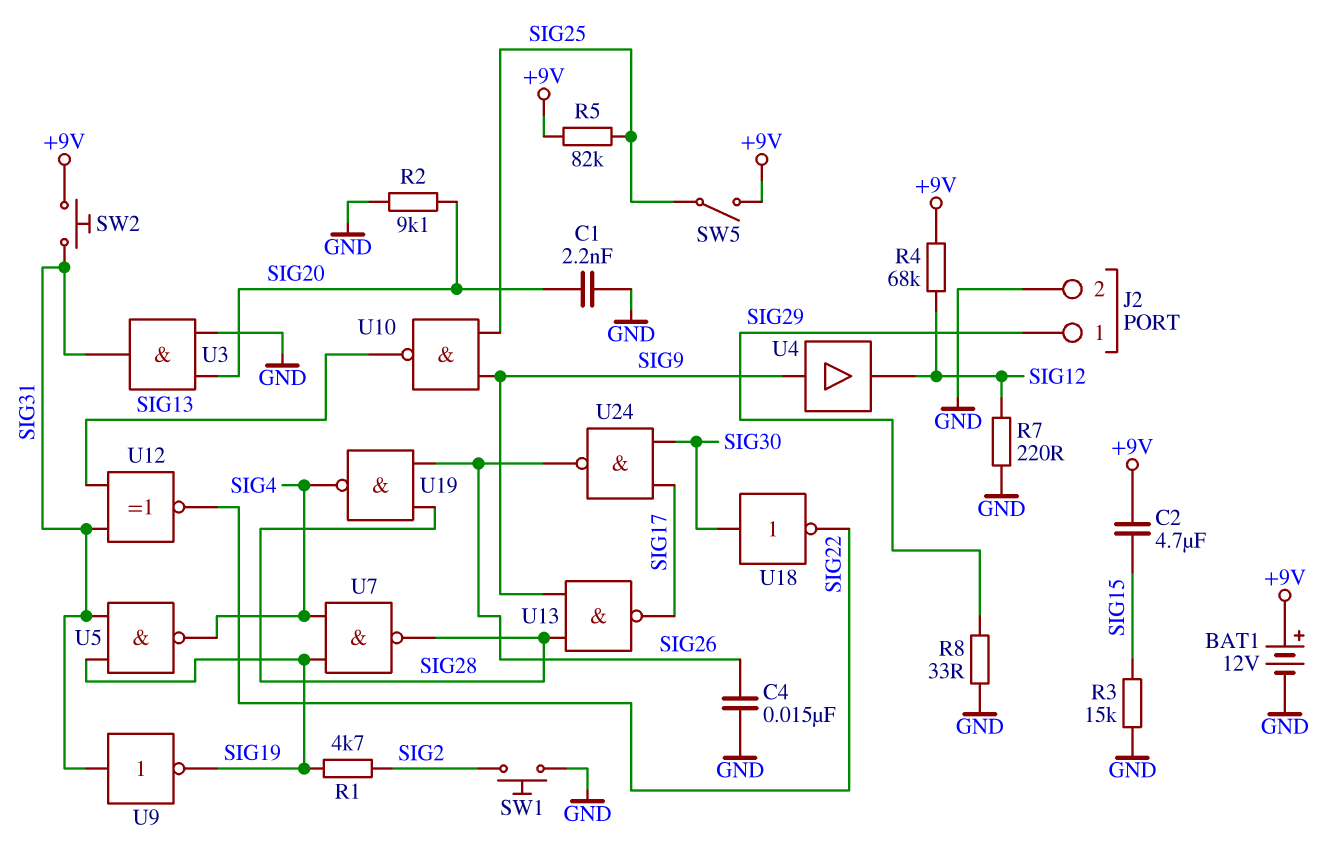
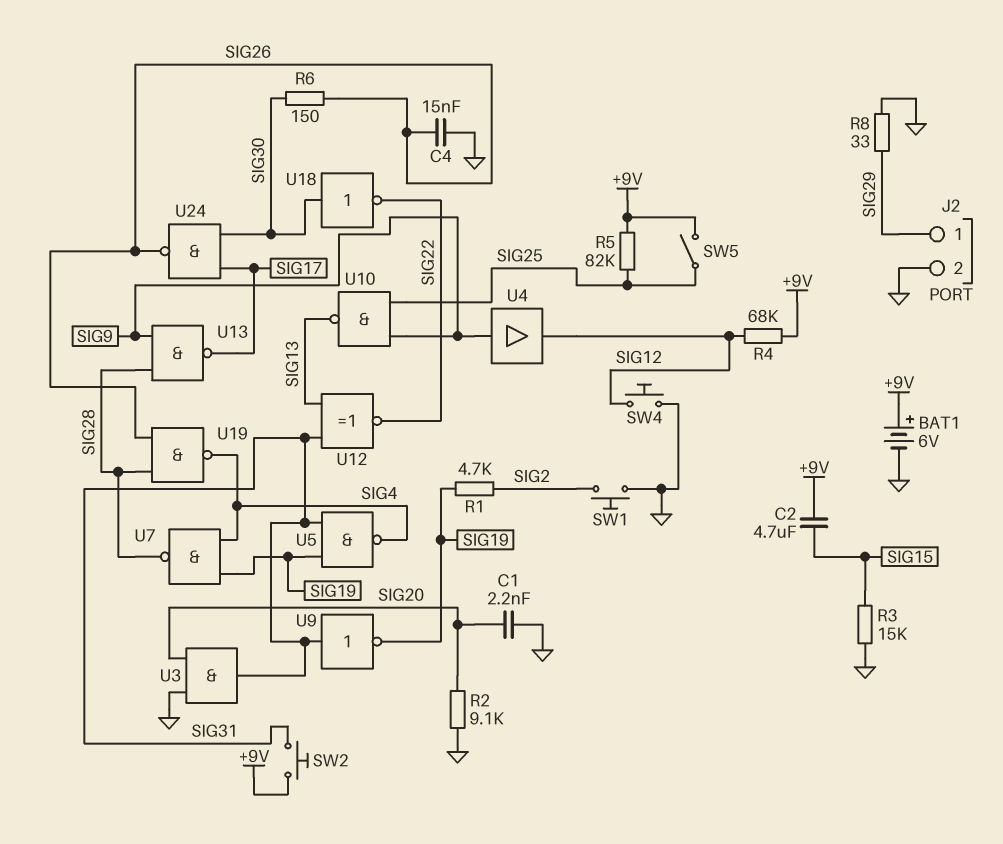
BAT1: 12V (plus +9V, minus GND) -> 6V (plus +9V, minus GND)
R6: none -> 150 (SIG26, SIG30)
R7: 220 (GND, SIG12) -> none
SW4: none -> button (GND, SIG12)

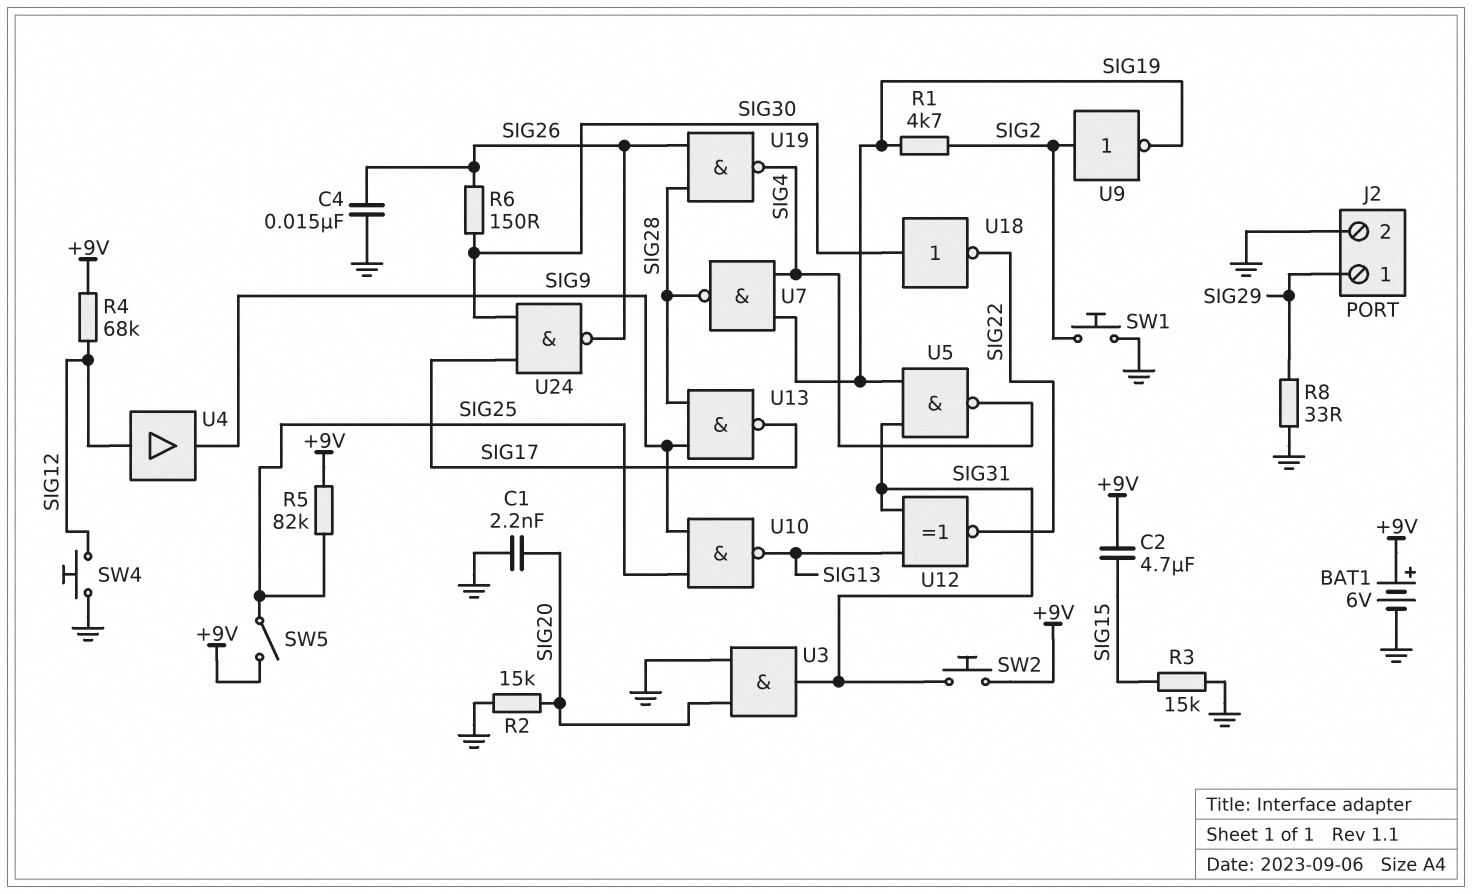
R2: 9.1k (GND, SIG20) -> 15k (GND, SIG20)
U4: buffer (in SIG9, out SIG12) -> buffer (in SIG12, out SIG9)
U9: NOT (in SIG31, out SIG19) -> NOT (in SIG2, out SIG19)

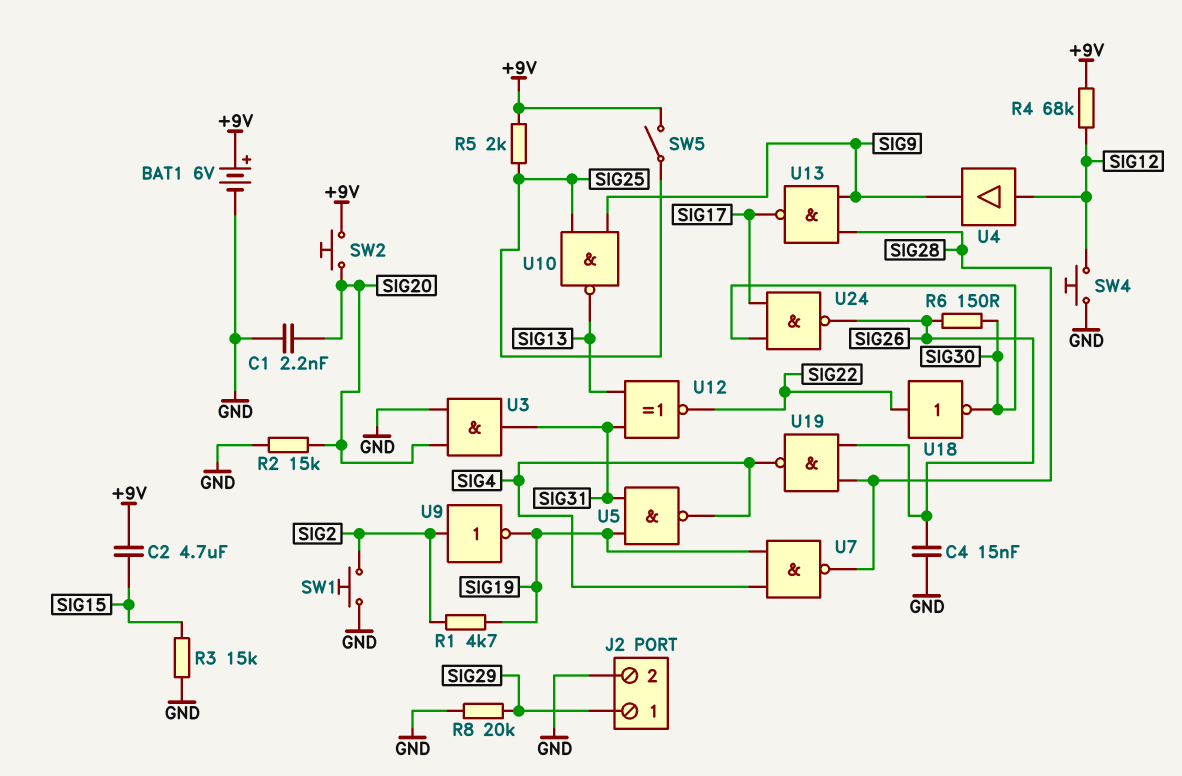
R5: 82k (+9V, SIG25) -> 2k (+9V, SIG25)
R8: 33 (GND, SIG29) -> 20k (GND, SIG29)
SW2: button (+9V, SIG31) -> button (+9V, SIG20)
U18: NOT (in SIG30, out SIG22) -> NOT (in SIG22, out SIG30)

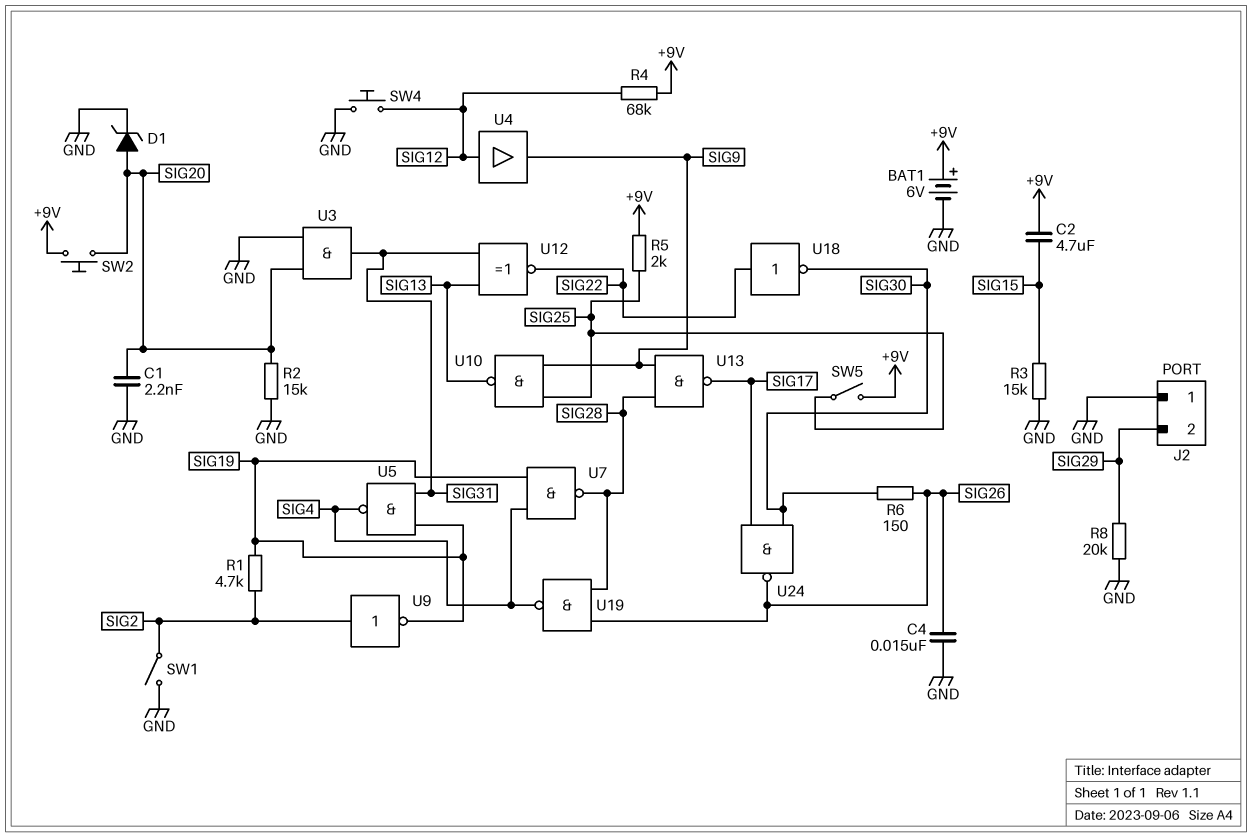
D1: none -> zener (A SIG20, K GND)
J2 pin 1: SIG29 -> GND
J2 pin 2: GND -> SIG29
SW1: button (GND, SIG2) -> switch (GND, SIG2)

